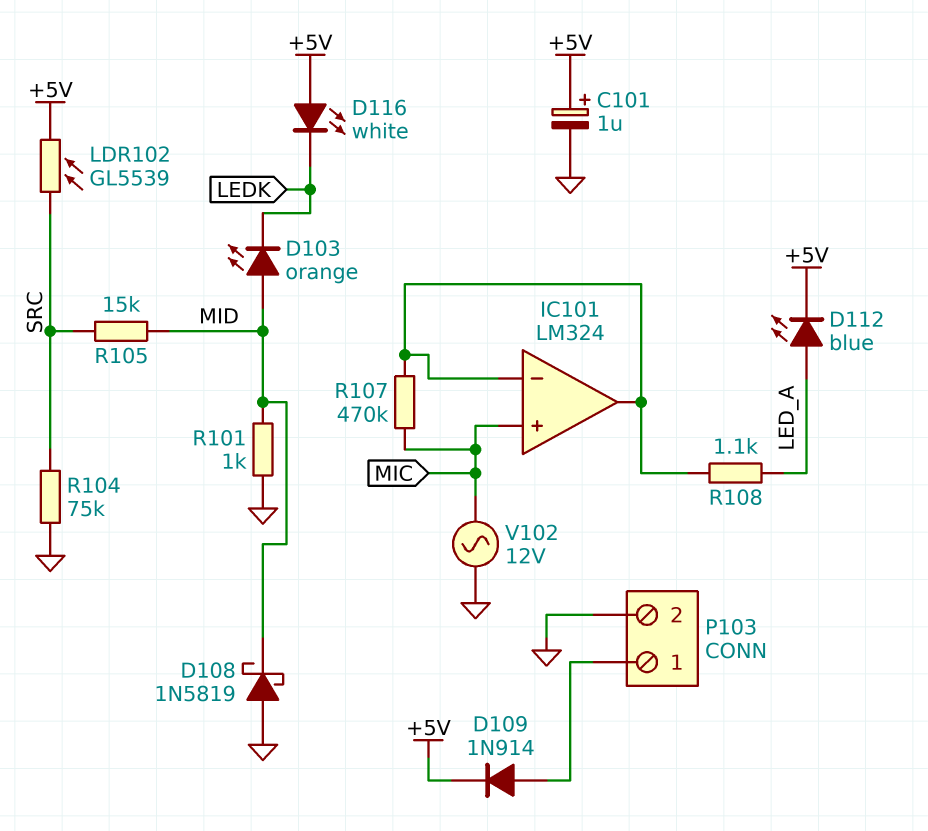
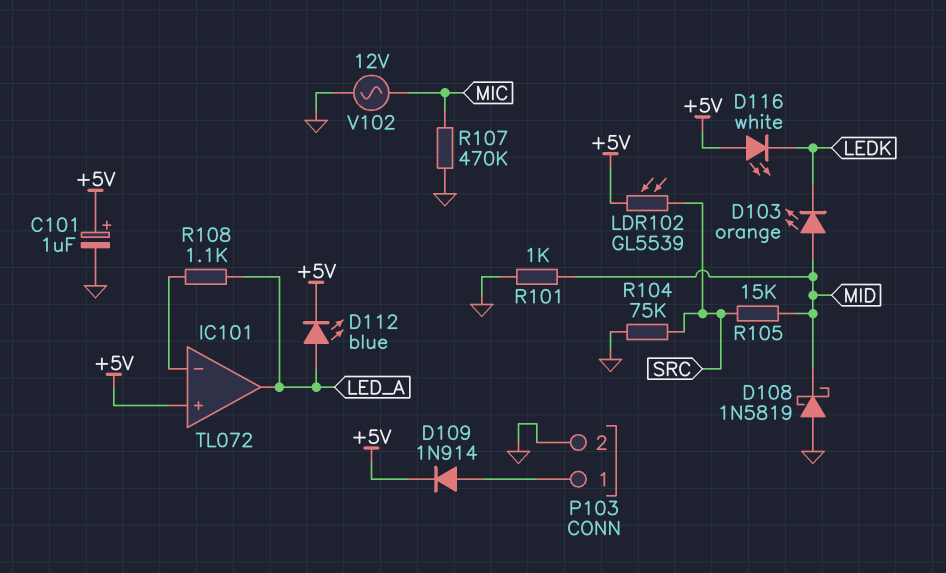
IC101: LM324 -> TL072
IC101 pin in+: MIC -> +5V
IC101 pin out: IC101/in- -> LED_A
R107: 470k (IC101/in-, MIC) -> 470k (GND, MIC)

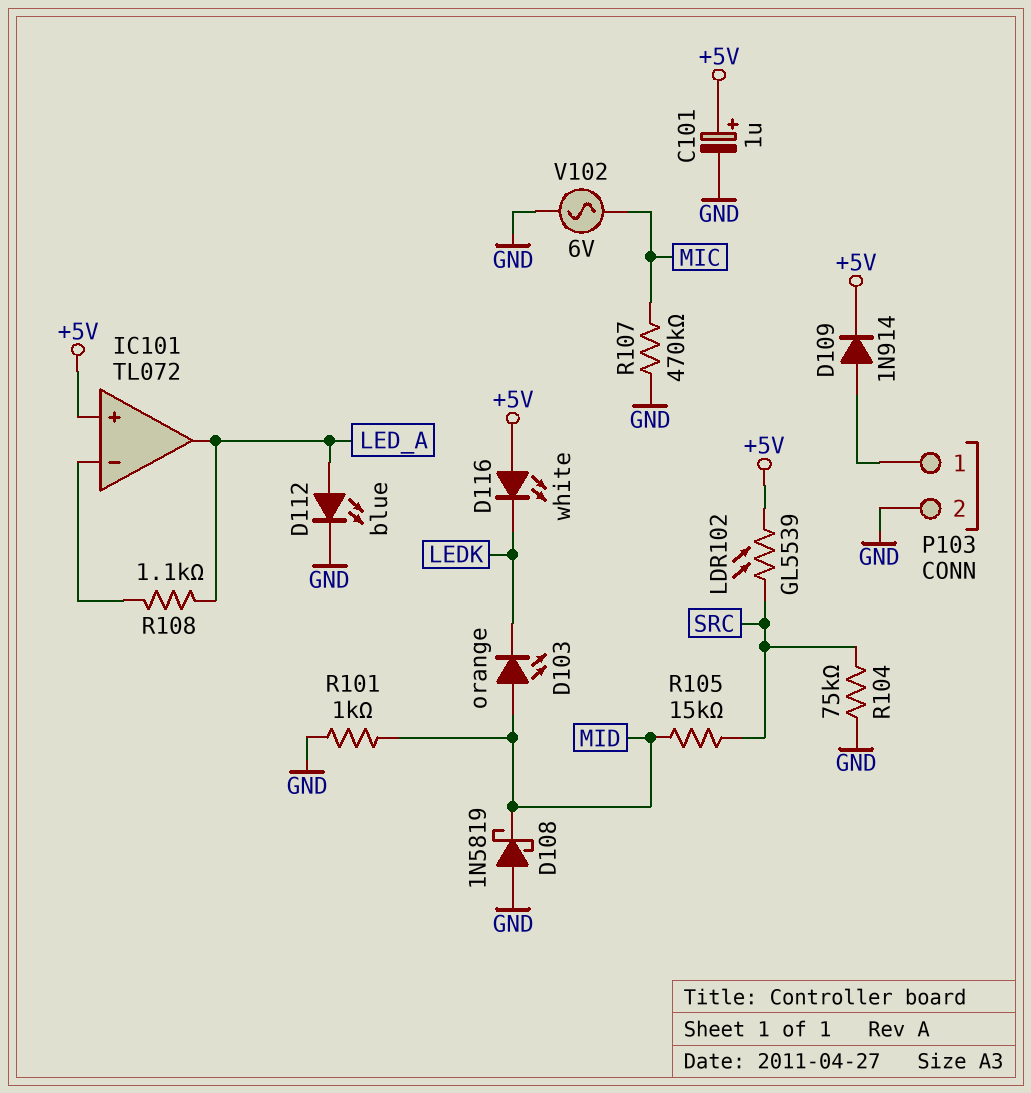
D112: LED blue (A LED_A, K +5V) -> LED blue (A LED_A, K GND)
V102: AC 12V (GND, MIC) -> AC 6V (GND, MIC)

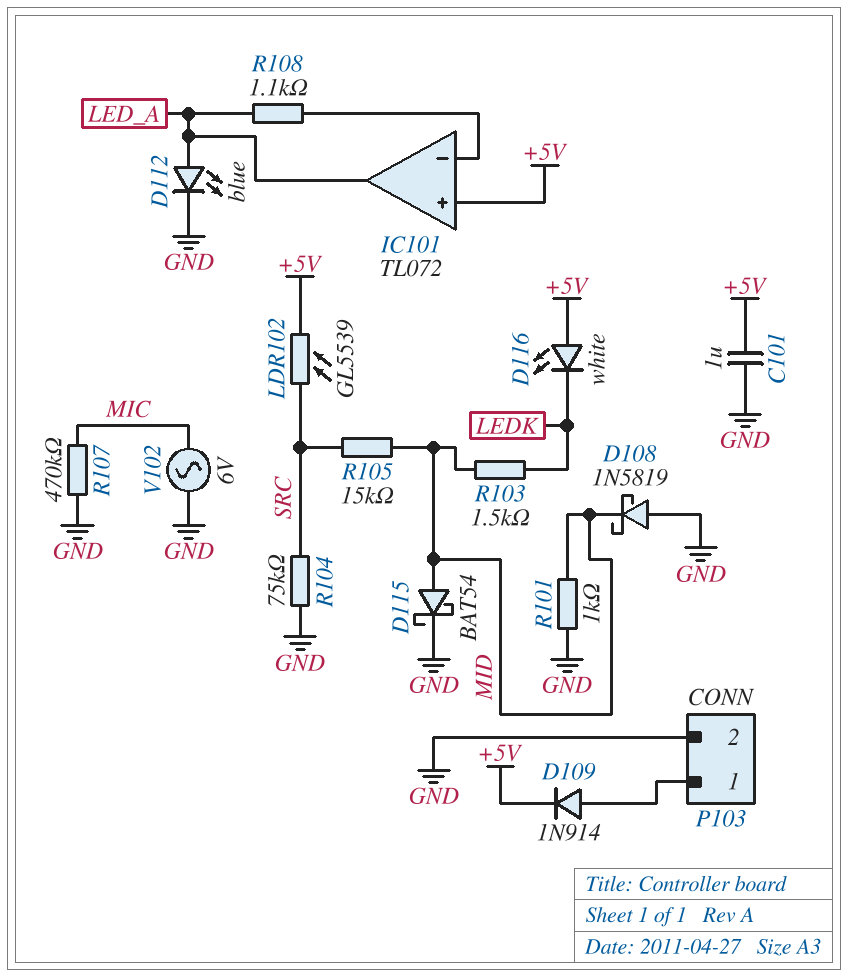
C101: 1uF (plus +5V, minus GND) -> 1uF (+5V, GND)
D103: LED orange (A MID, K LEDK) -> none
D115: none -> schottky BAT54 (A MID, K GND)
R103: none -> 1.5k (LEDK, MID)

